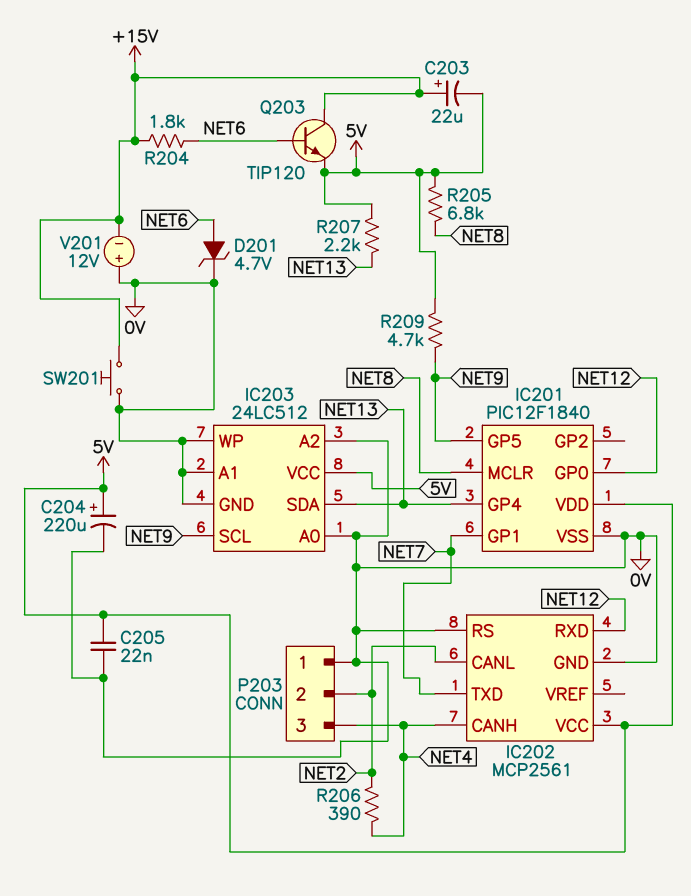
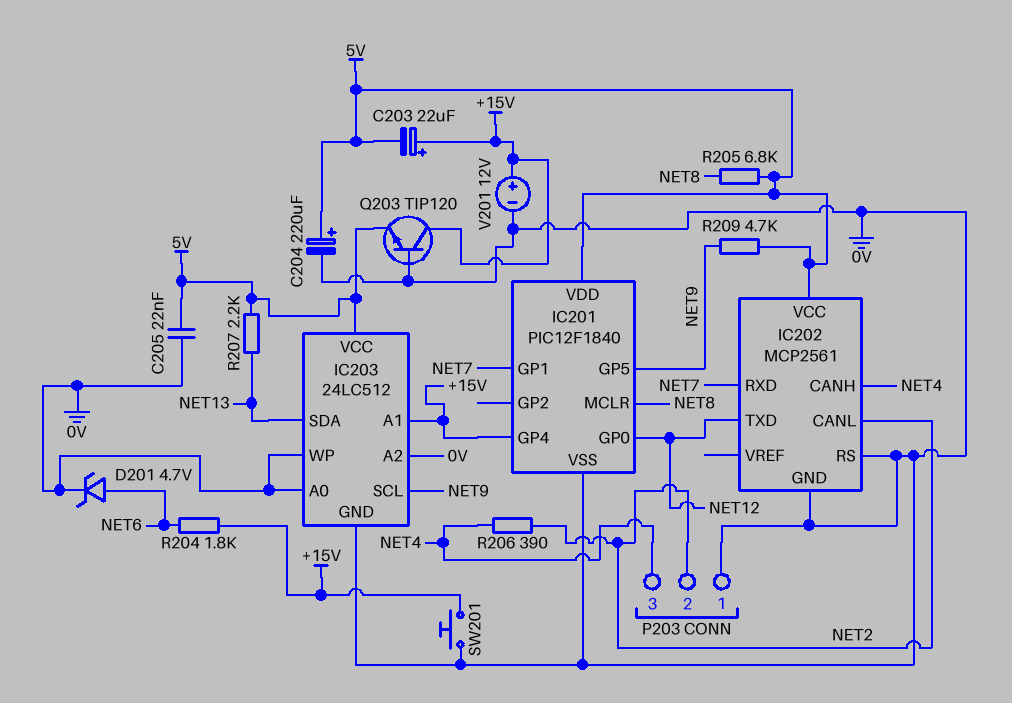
IC201 pin GP4: NET13 -> +15V
IC202 pin RXD: NET12 -> NET7
IC202 pin TXD: NET7 -> NET12
IC203 pin A1: 0V -> +15V
Q203: NPN TIP120 (B NET6, C +15V, E 5V) -> NPN TIP120 (B 0V, C +15V, E 5V)
V201: 12V (plus 0V, minus +15V) -> 12V (plus +15V, minus 0V)

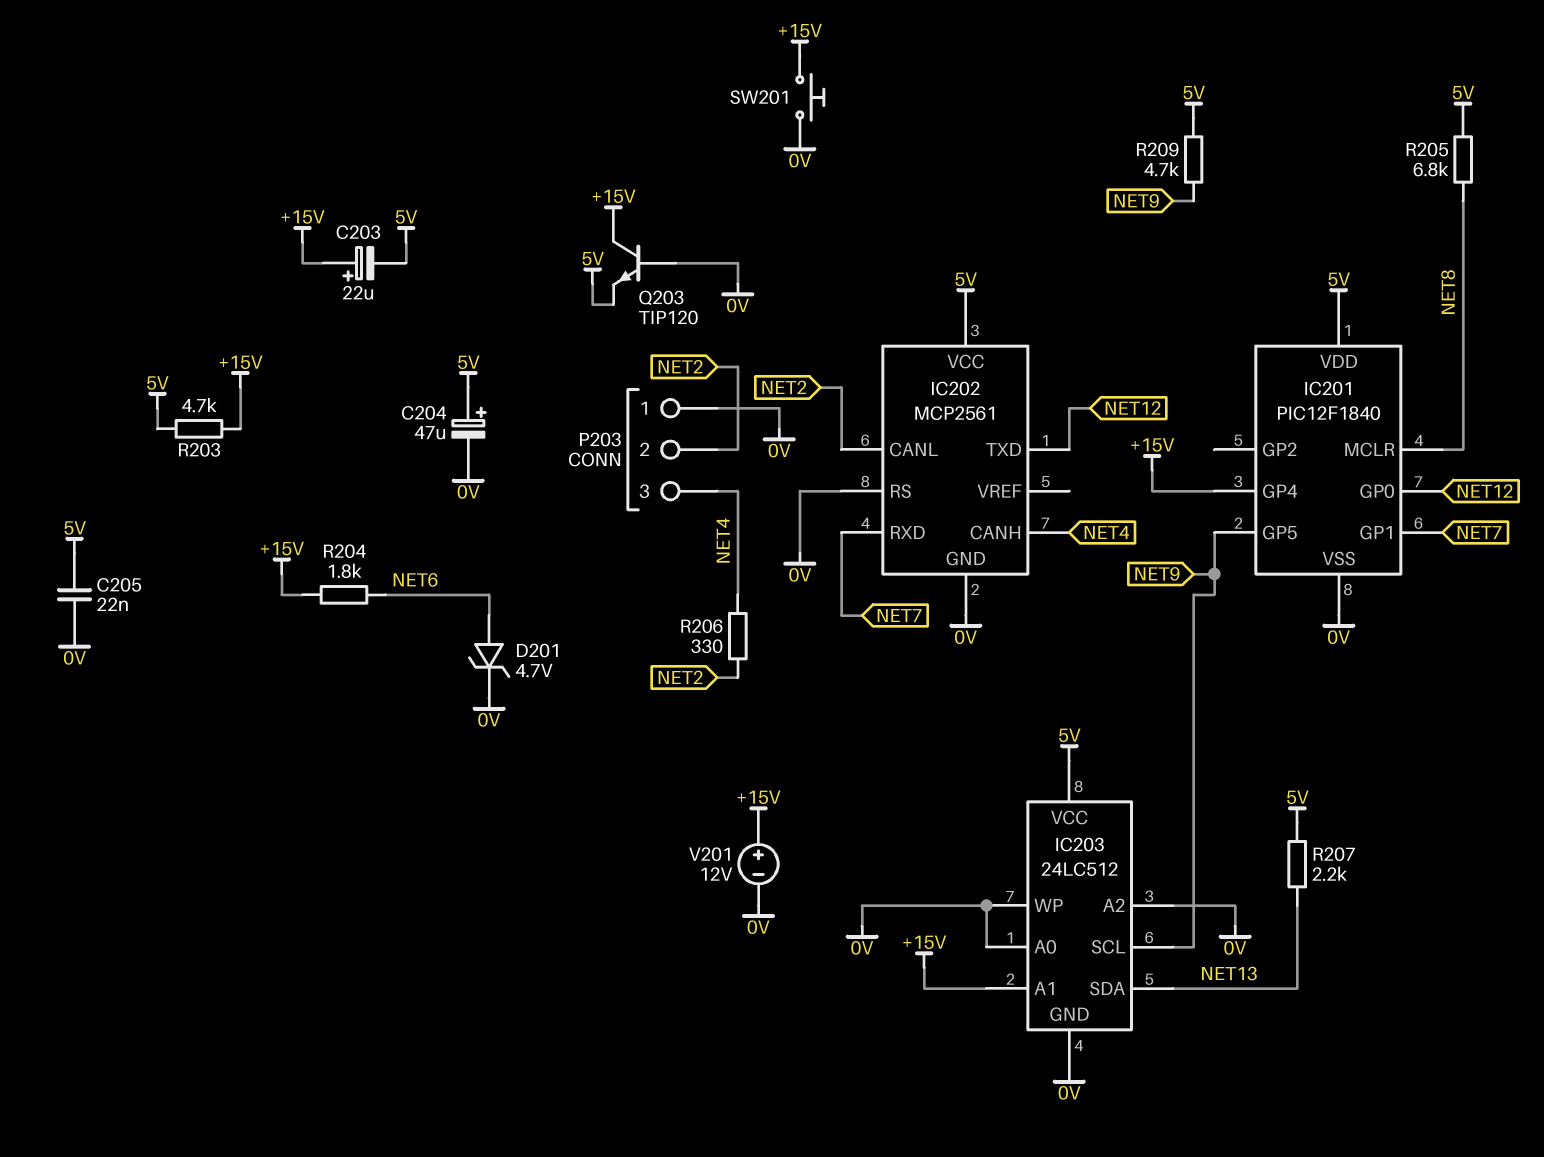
C204: 220uF (plus 5V, minus 0V) -> 47uF (plus 5V, minus 0V)
R203: none -> 4.7k (+15V, 5V)
R206: 390 (NET2, NET4) -> 330 (NET2, NET4)

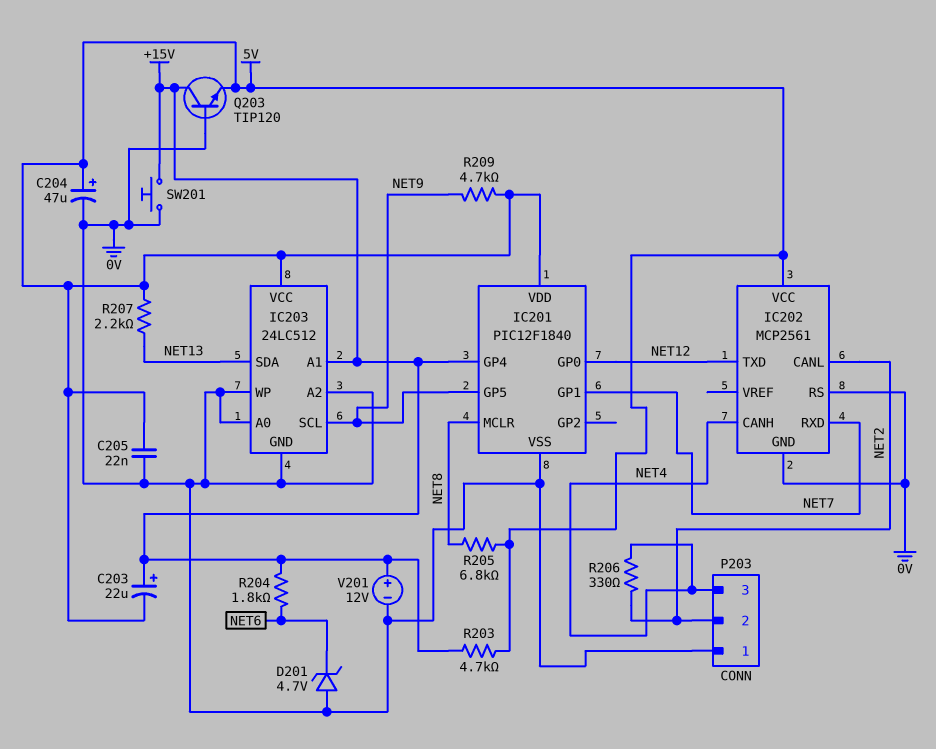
D201: zener 4.7V (A NET6, K 0V) -> zener 4.7V (A 0V, K NET6)

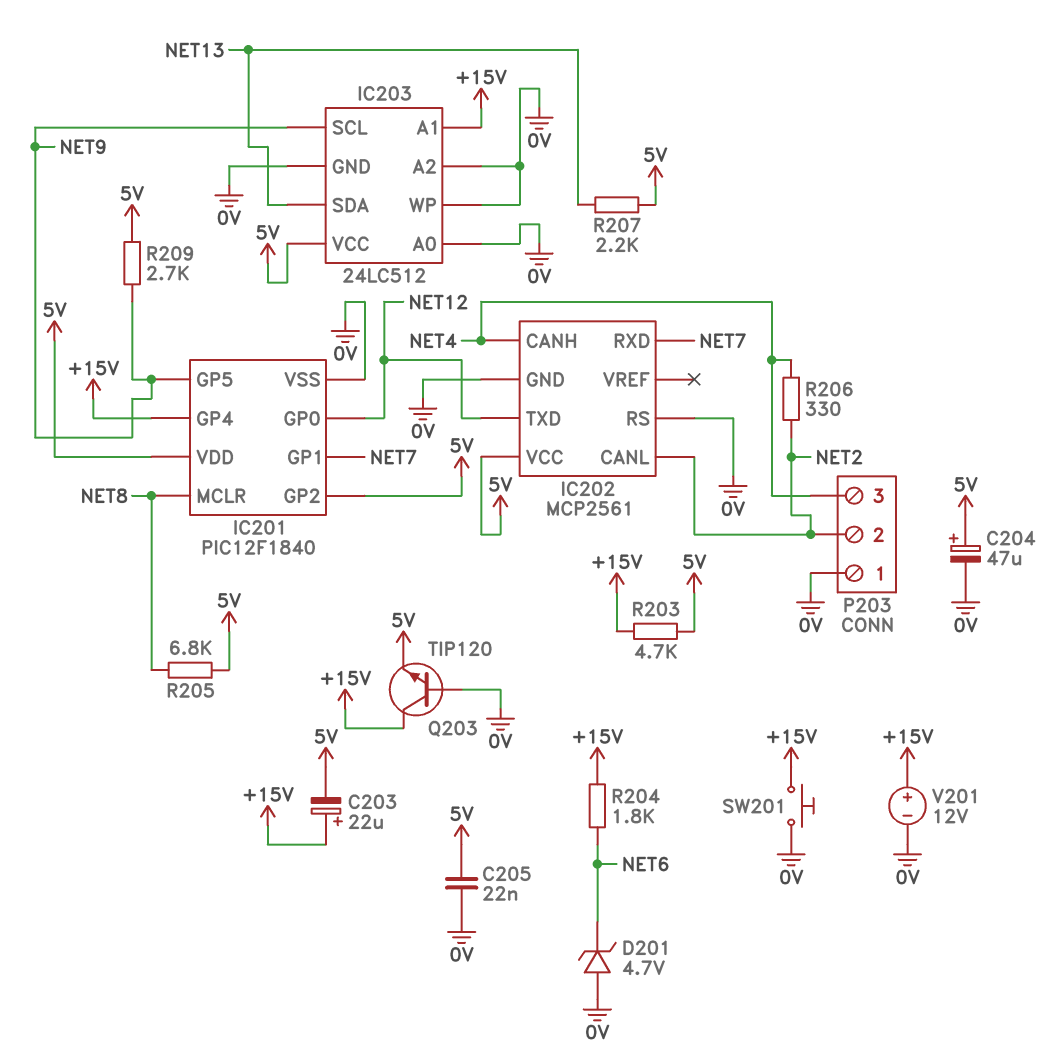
IC201 pin GP2: none -> 5V
R209: 4.7k (5V, NET9) -> 2.7k (5V, NET9)

